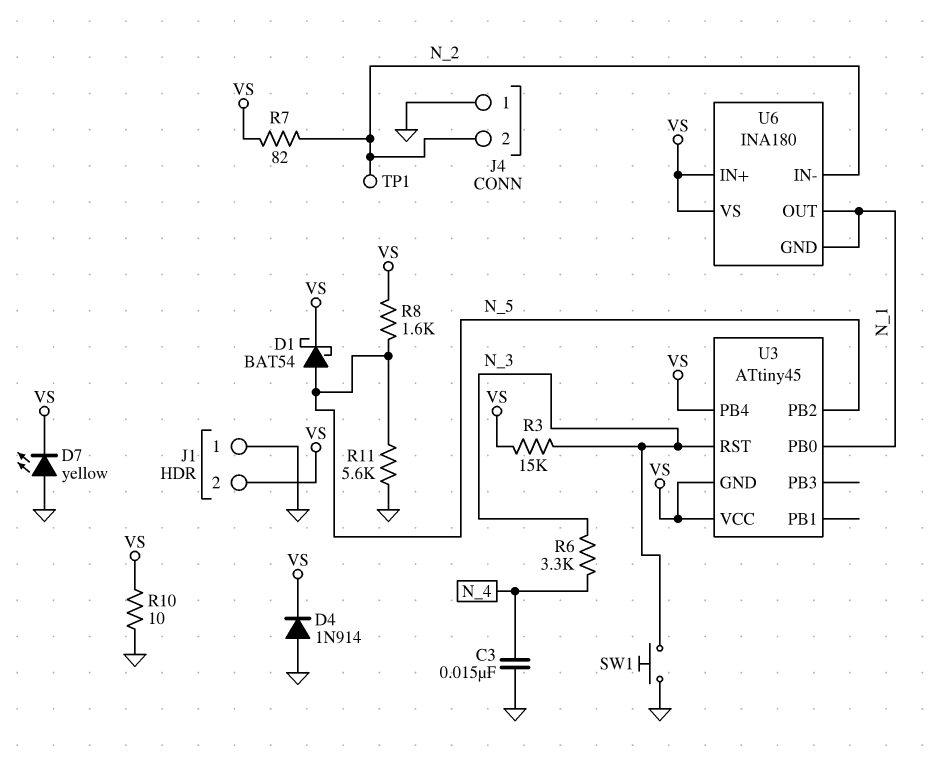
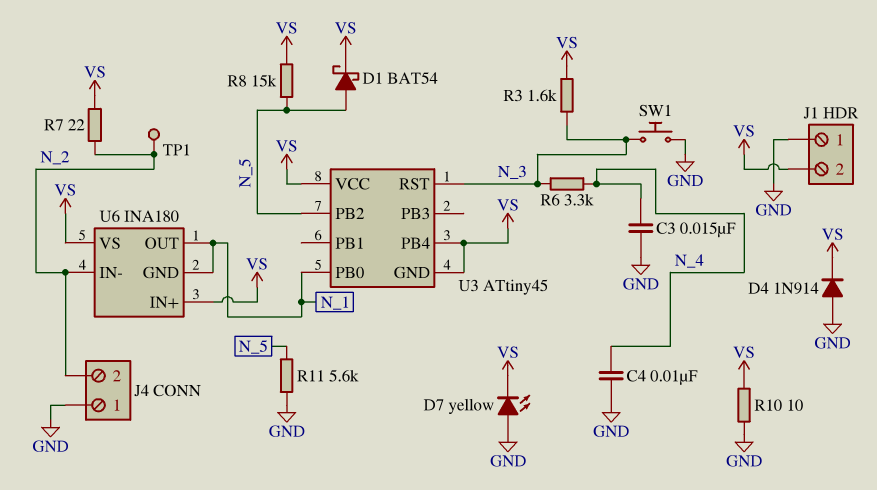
C4: none -> 10nF (GND, N_4)
R3: 15k (N_3, VS) -> 1.6k (N_3, VS)
R7: 82 (N_2, VS) -> 22 (N_2, VS)
R8: 1.6k (N_5, VS) -> 15k (N_5, VS)

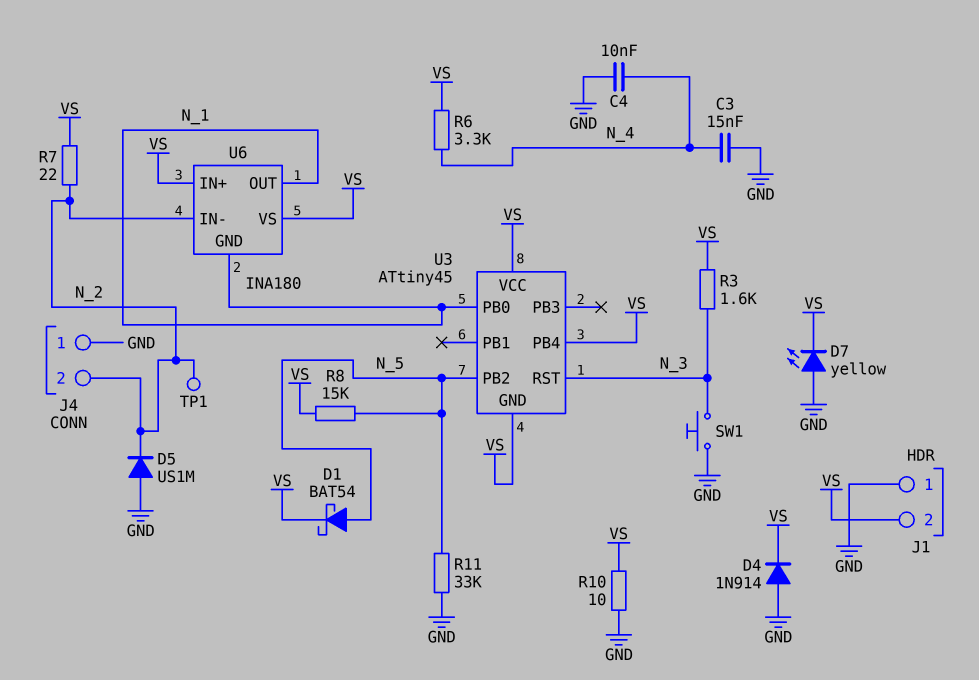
D5: none -> diode US1M (A GND, K N_2)
R6: 3.3k (N_3, N_4) -> 3.3k (N_4, VS)
R11: 5.6k (GND, N_5) -> 33k (GND, N_5)

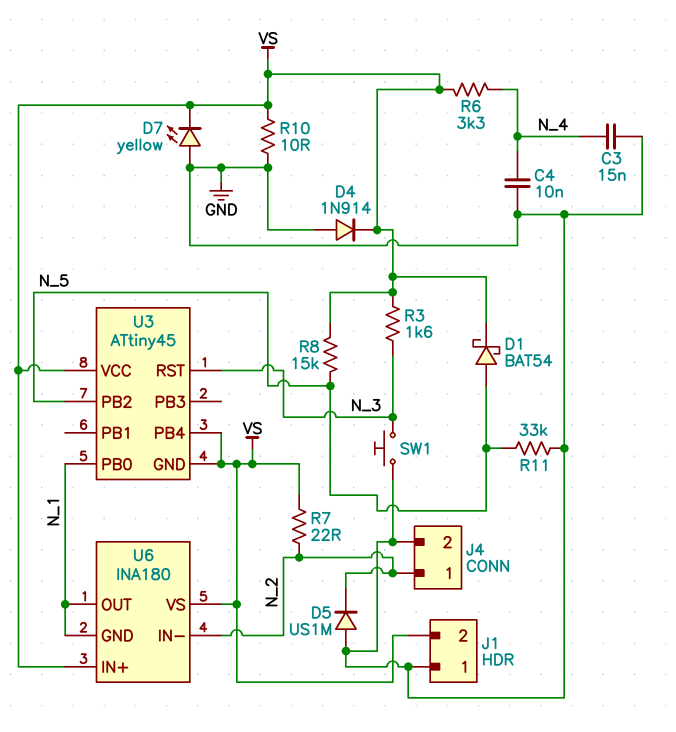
J4 pin 1: GND -> N_2
J4 pin 2: N_2 -> GND
TP1: test point (N_2) -> none

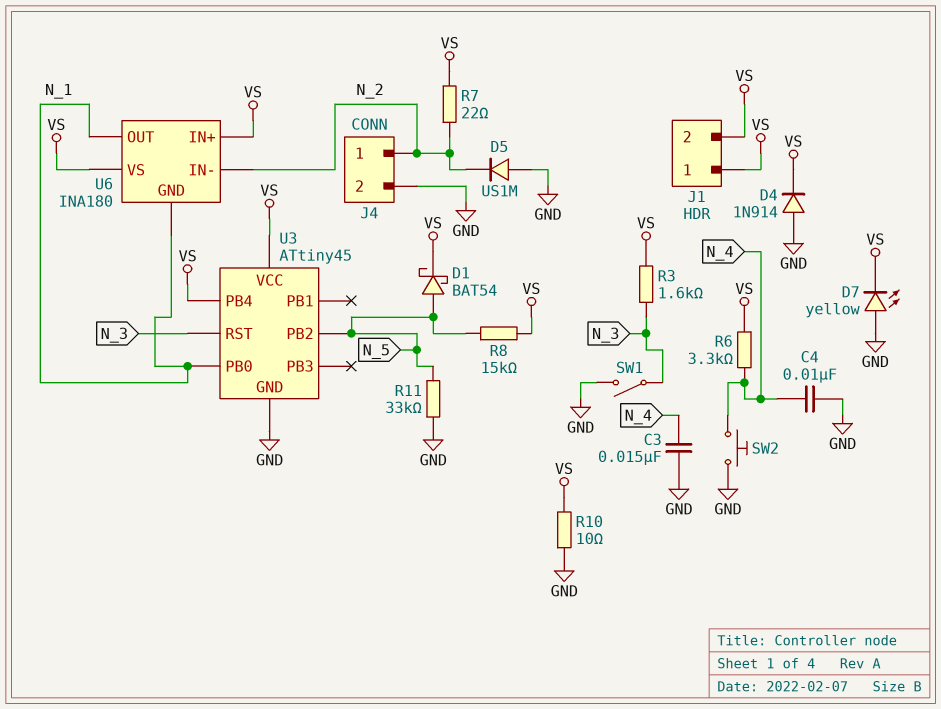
J1 pin 1: GND -> VS
SW1: button (GND, N_3) -> switch (GND, N_3)
SW2: none -> button (GND, N_4)
U3 pin GND: VS -> GND

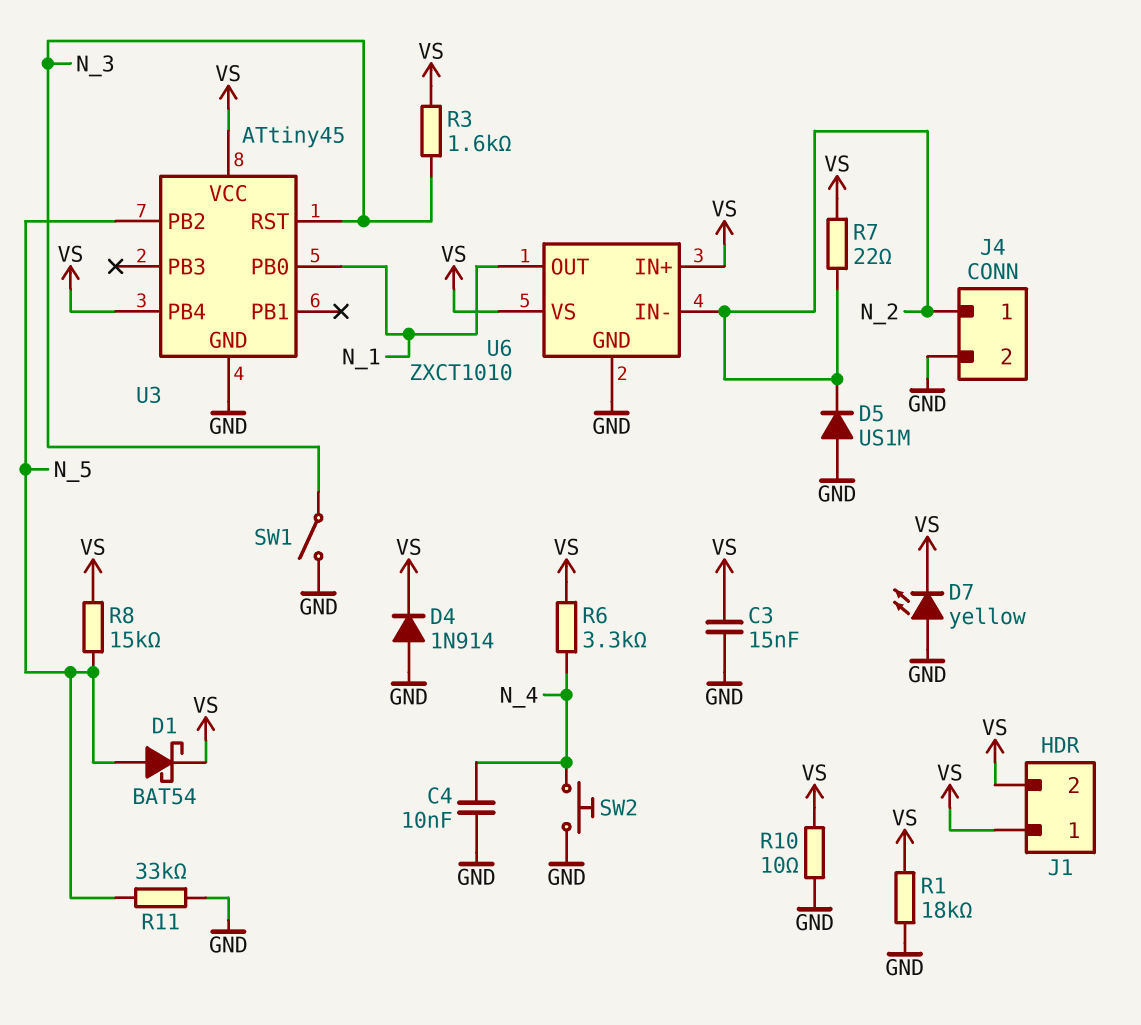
C3: 15nF (GND, N_4) -> 15nF (GND, VS)
R1: none -> 18k (GND, VS)
U6: INA180 -> ZXCT1010
U6 pin GND: N_1 -> GND

